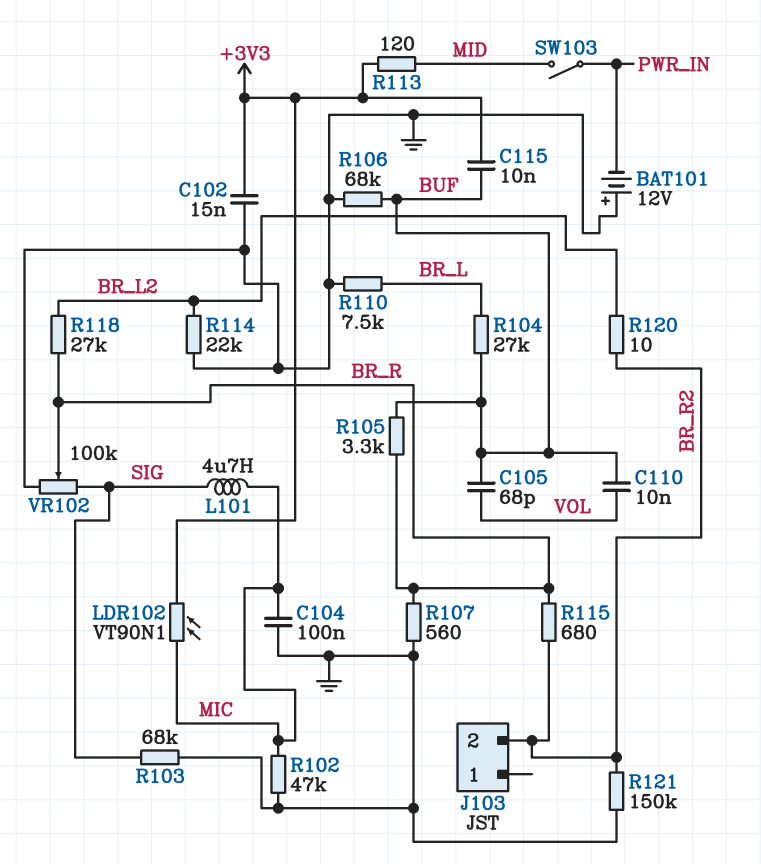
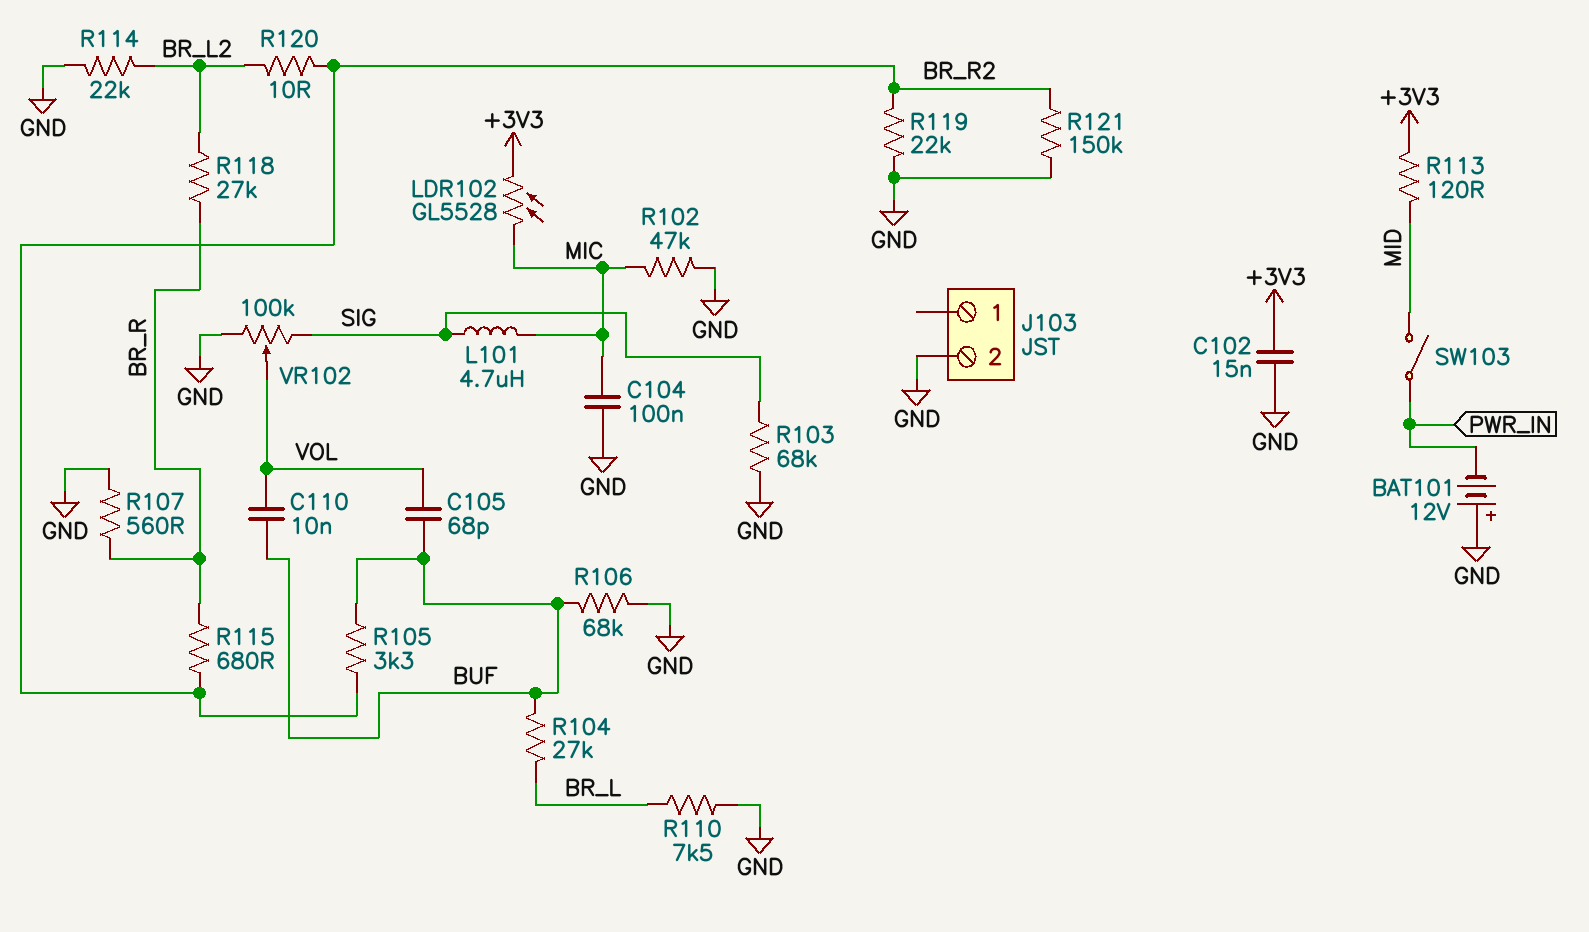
C115: 10nF (+3V3, BUF) -> none
J103 pin 2: BR_R2 -> GND
LDR102: VT90N1 (+3V3, MIC) -> GL5528 (+3V3, MIC)
R105: 3.3k (BR_R, BUF) -> 3.3k (BR_R2, BUF)
R119: none -> 22k (BR_R2, GND)
VR102: 100k (GND, SIG, wiper BR_R) -> 100k (GND, SIG, wiper VOL)

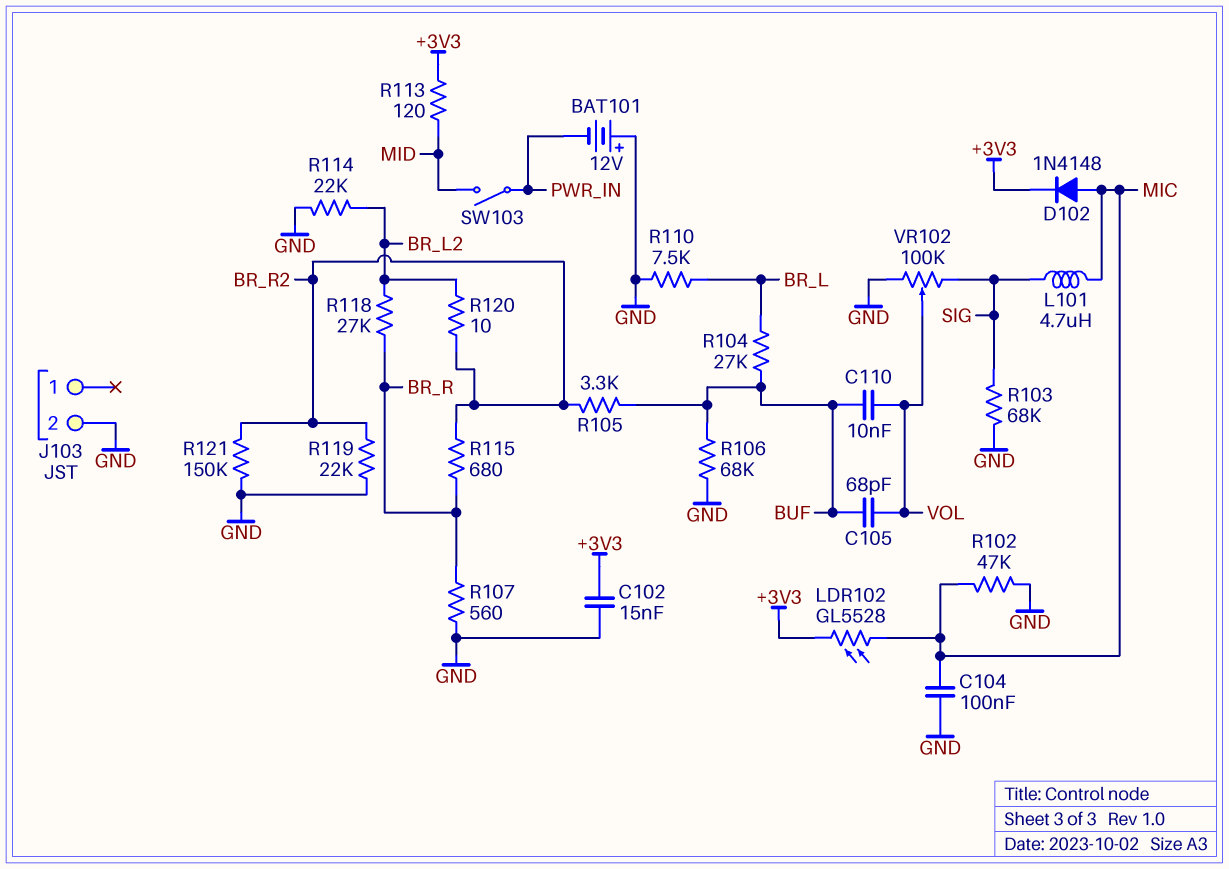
D102: none -> diode 1N4148 (A MIC, K +3V3)

